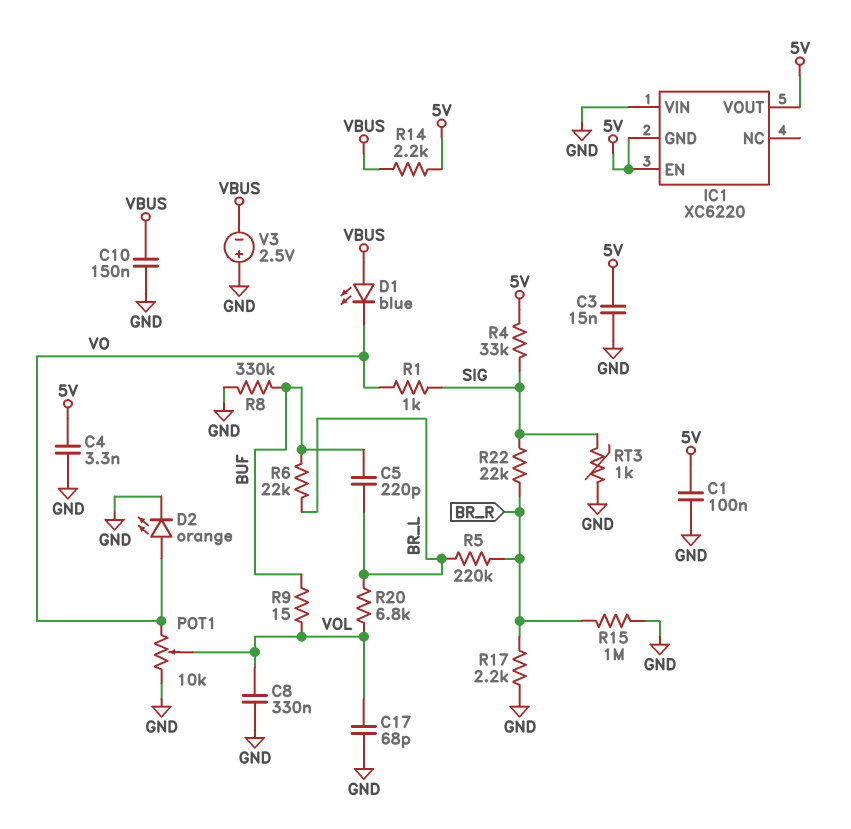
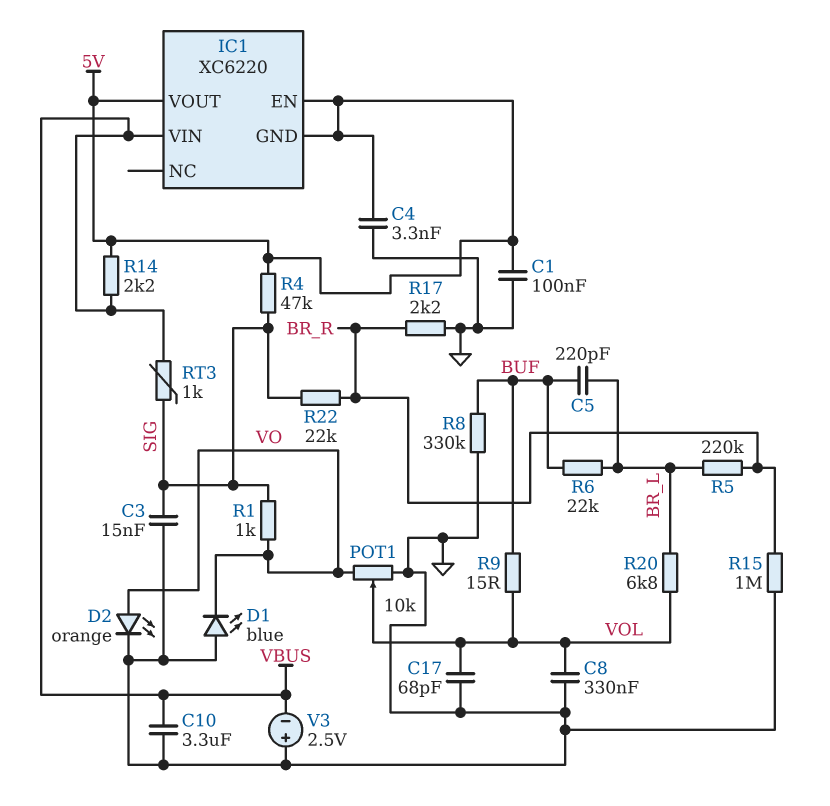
C3: 15nF (5V, GND) -> 15nF (GND, SIG)
C10: 150nF (GND, VBUS) -> 3.3uF (GND, VBUS)
D1: LED blue (A VBUS, K VO) -> LED blue (A GND, K VO)
IC1 pin VIN: GND -> VBUS
R4: 33k (5V, SIG) -> 47k (5V, SIG)
RT3: 1k (GND, SIG) -> 1k (SIG, VBUS)

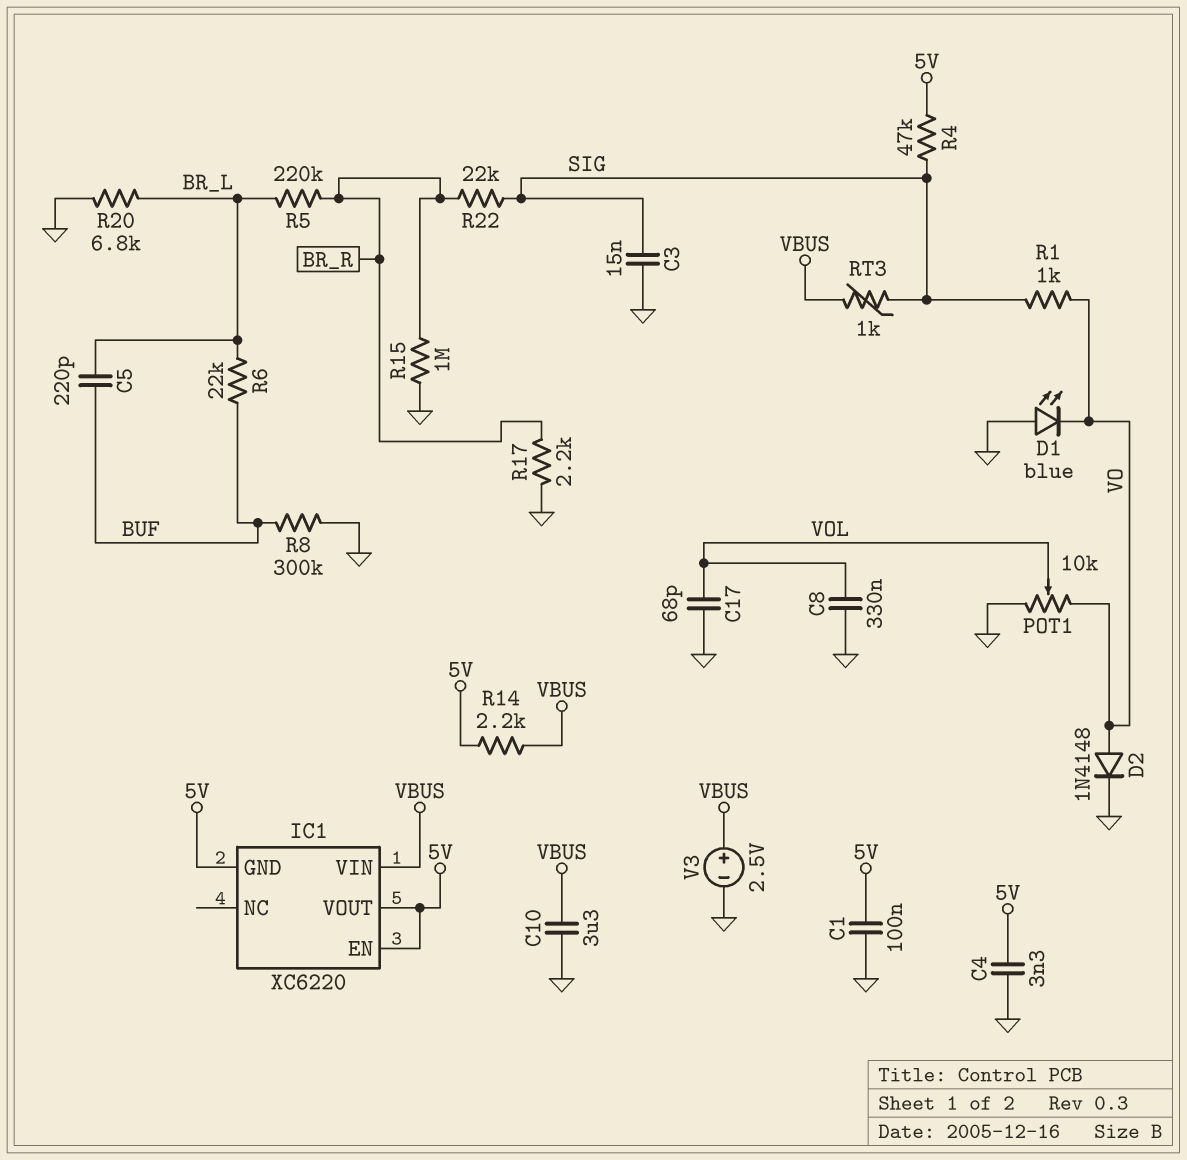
D2: LED orange (A VO, K GND) -> diode 1N4148 (A VO, K GND)
R8: 330k (BUF, GND) -> 300k (BUF, GND)
R9: 15 (BUF, VOL) -> none
R20: 6.8k (BR_L, VOL) -> 6.8k (BR_L, GND)
V3: 2.5V (plus GND, minus VBUS) -> 2.5V (plus VBUS, minus GND)

